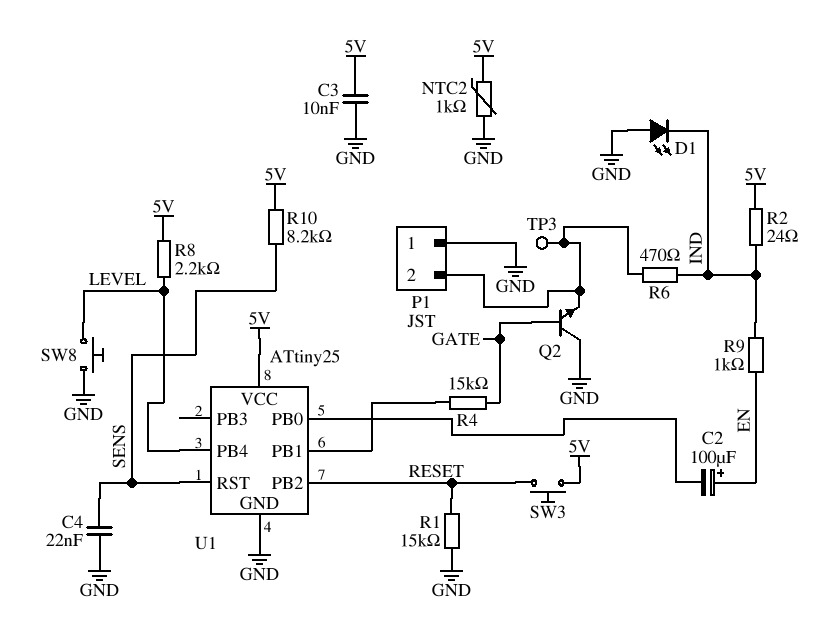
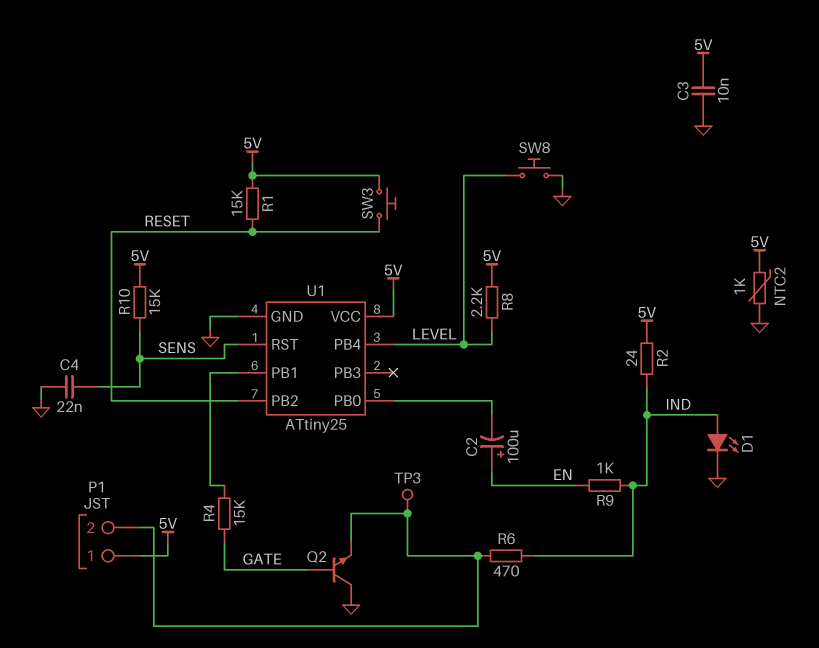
D1: LED (A GND, K IND) -> LED (A IND, K GND)
P1 pin 1: GND -> 5V
R1: 15k (GND, RESET) -> 15k (5V, RESET)
R10: 8.2k (5V, SENS) -> 15k (5V, SENS)

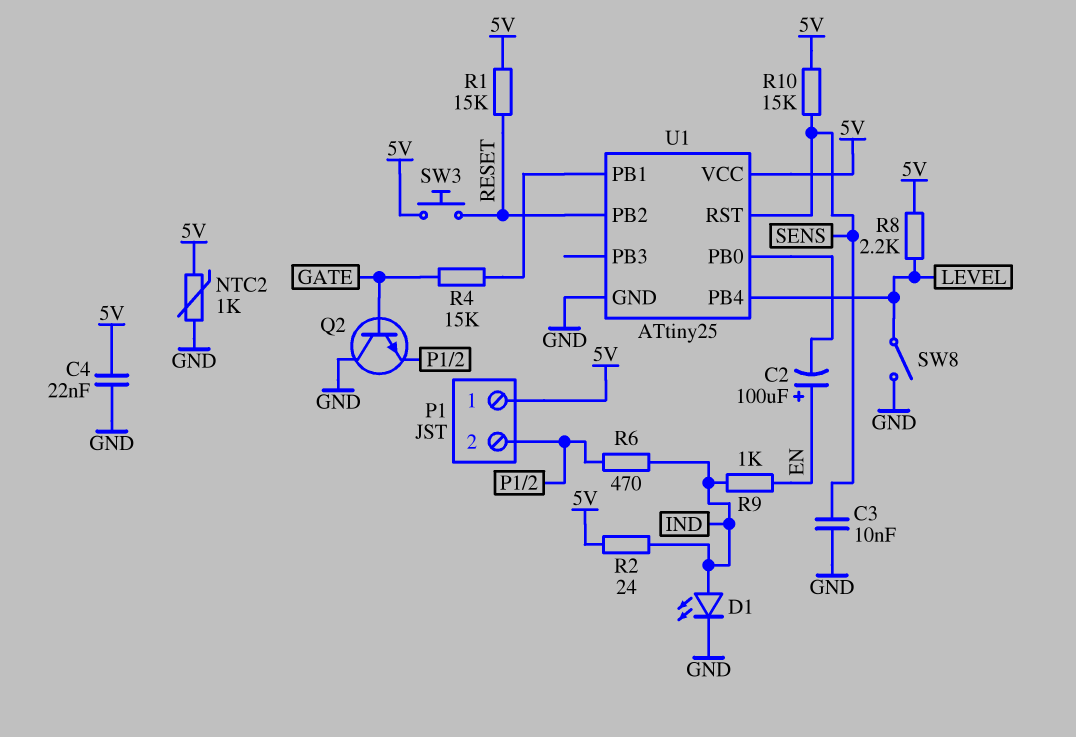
C3: 10nF (5V, GND) -> 10nF (GND, SENS)
C4: 22nF (GND, SENS) -> 22nF (5V, GND)
SW8: button (GND, LEVEL) -> switch (GND, LEVEL)
TP3: test point (P1/2) -> none

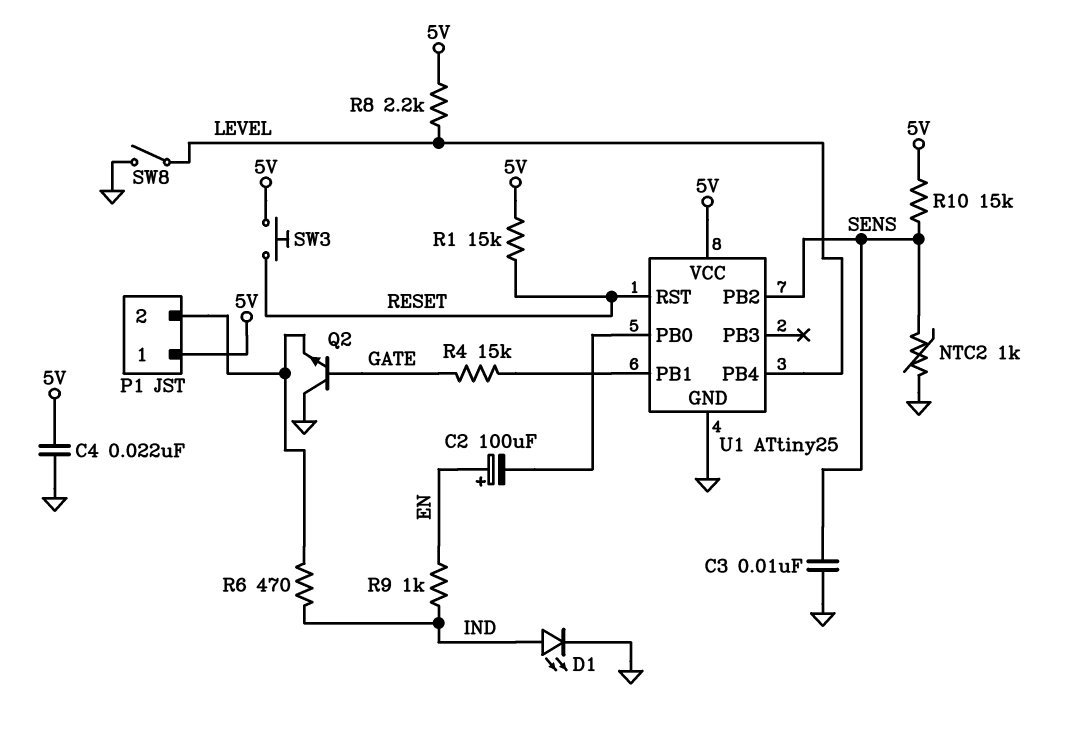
NTC2: 1k (5V, GND) -> 1k (GND, SENS)
R2: 24 (5V, IND) -> none
U1 pin PB2: RESET -> SENS
U1 pin RST: SENS -> RESET

